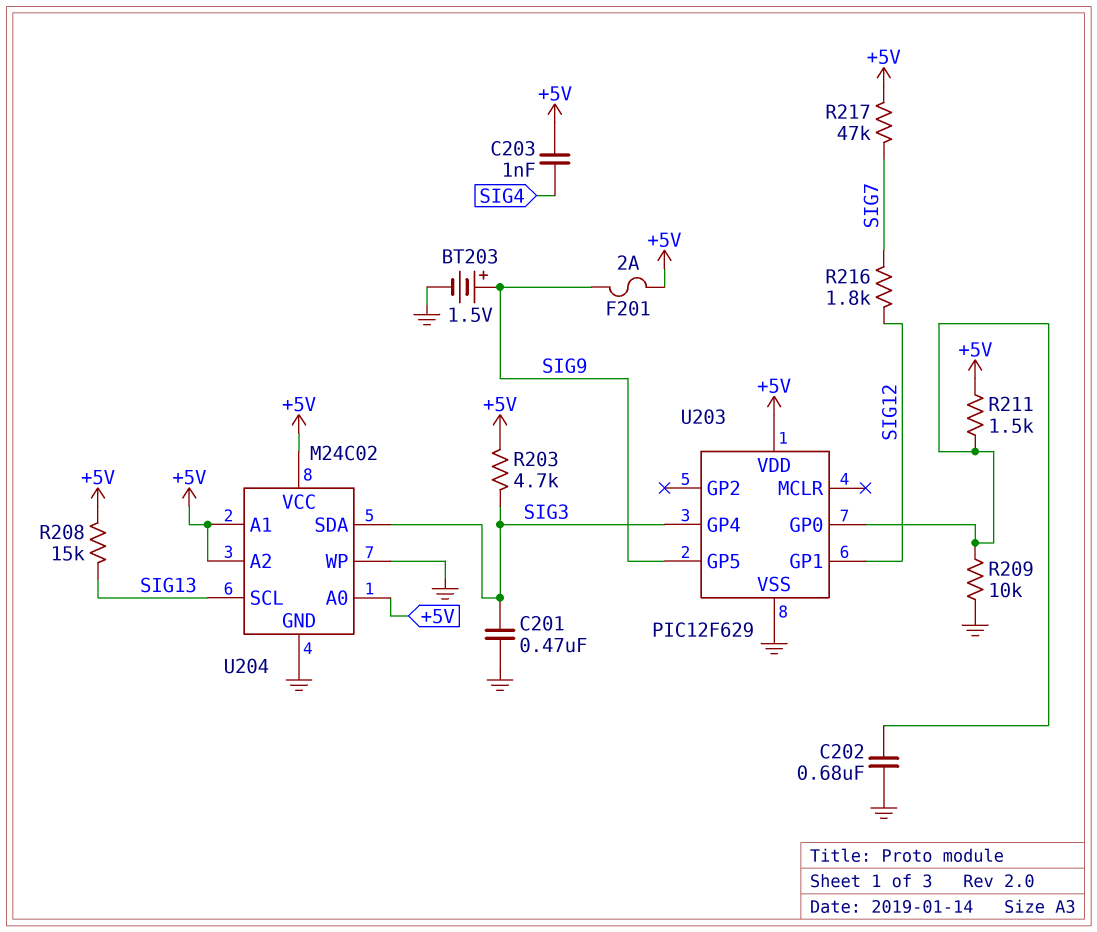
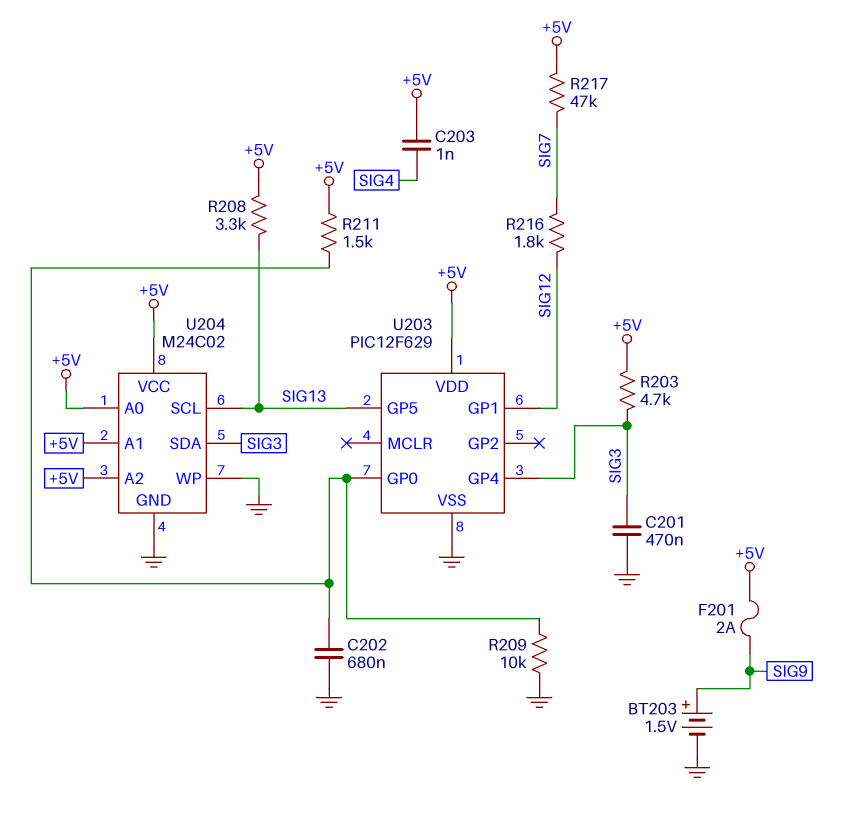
R208: 15k (+5V, SIG13) -> 3.3k (+5V, SIG13)
U203 pin GP5: SIG9 -> SIG13

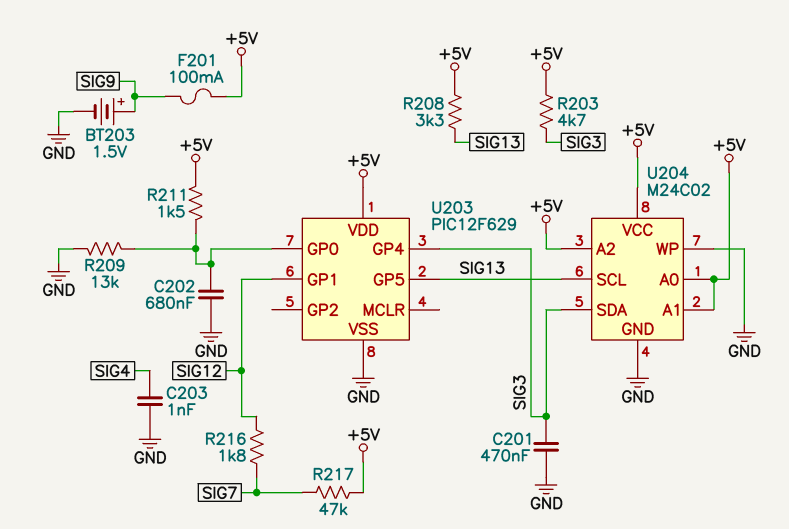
C203: 1nF (+5V, SIG4) -> 1nF (GND, SIG4)
F201: 2A (+5V, SIG9) -> 100mA (+5V, SIG9)
R209: 10k (GND, U203/GP0) -> 13k (GND, U203/GP0)

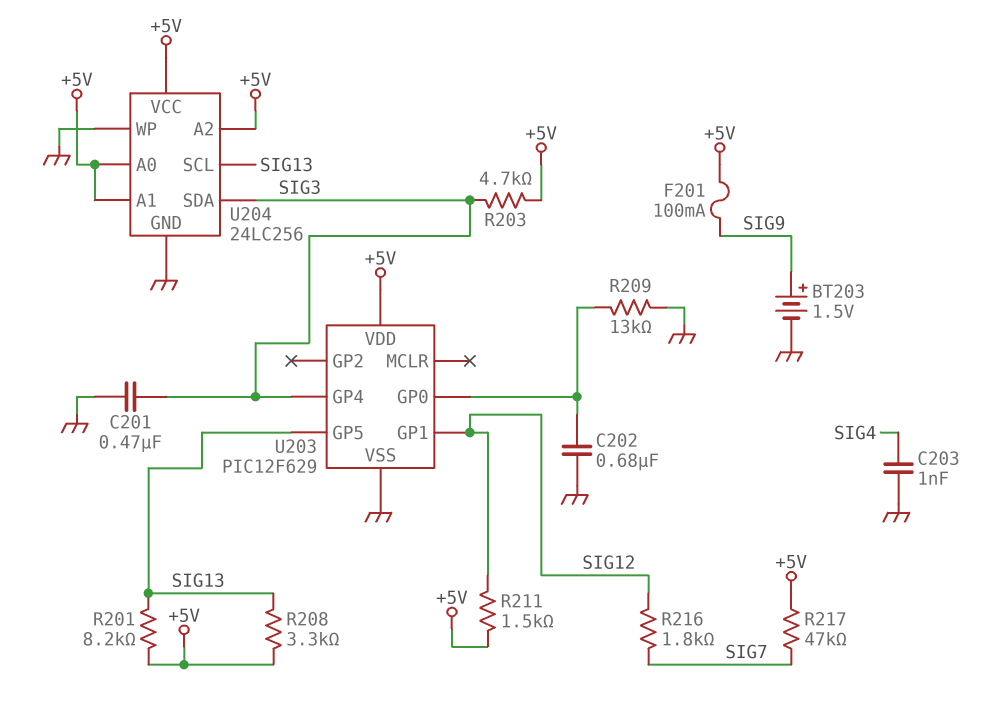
R201: none -> 8.2k (+5V, SIG13)
R211: 1.5k (+5V, U203/GP0) -> 1.5k (+5V, SIG12)
U204: M24C02 -> 24LC256

